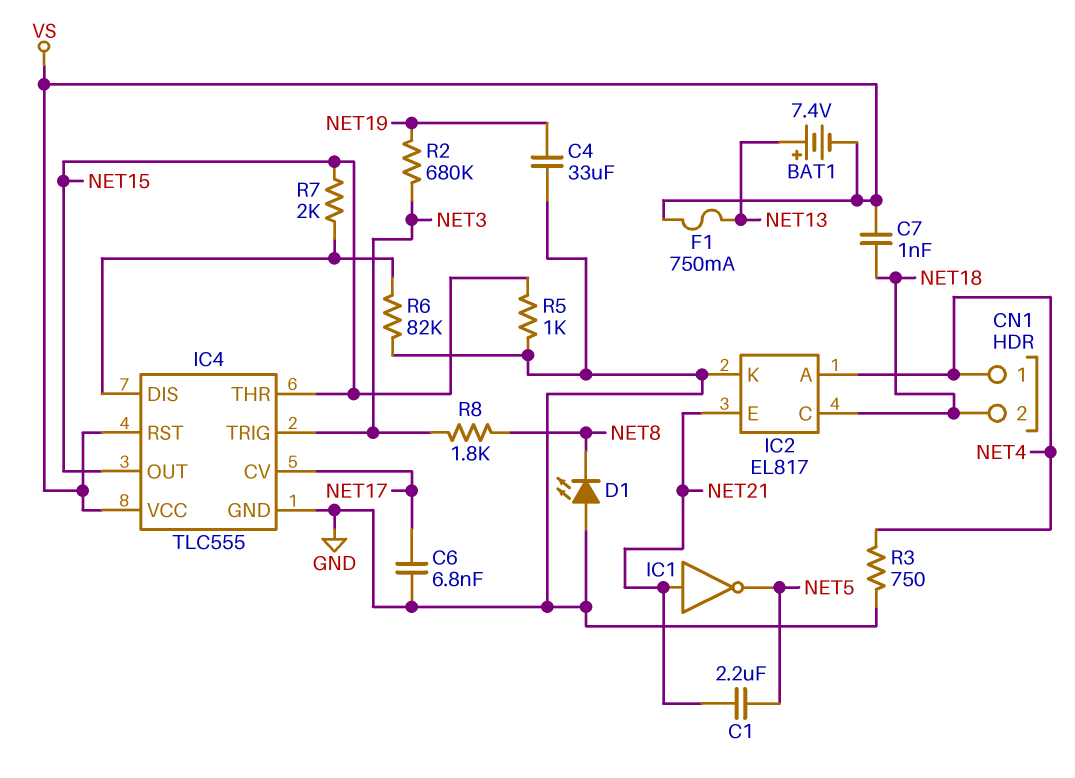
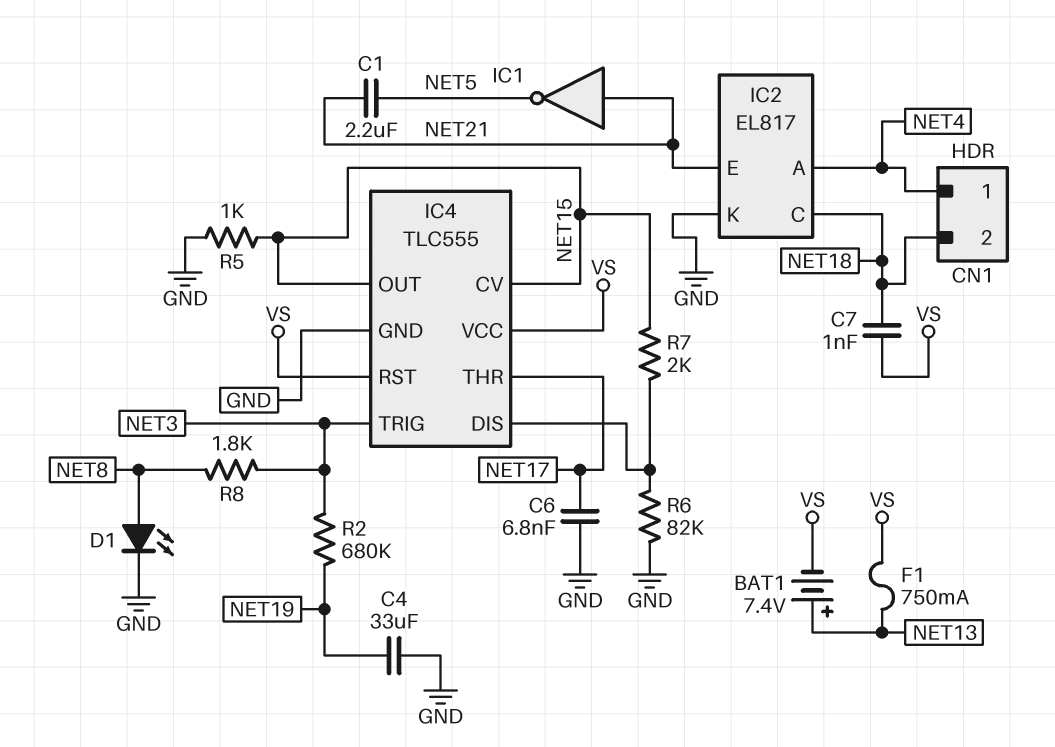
D1: LED (A GND, K NET8) -> LED (A NET8, K GND)
IC4 pin CV: NET17 -> NET15
IC4 pin THR: NET15 -> NET17
R3: 750 (GND, NET4) -> none

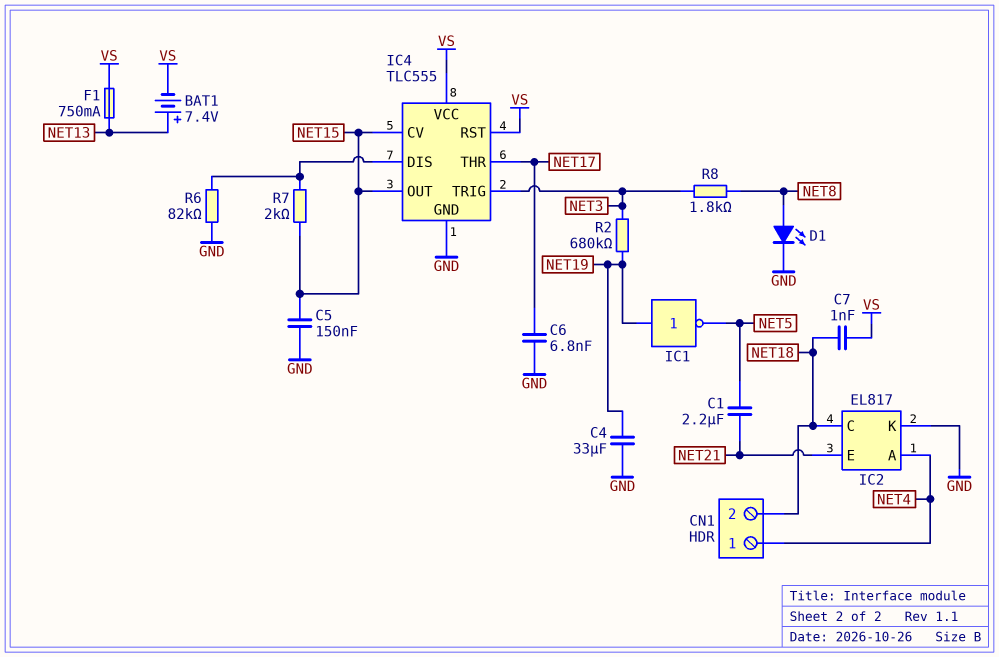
C5: none -> 150nF (GND, NET15)
IC1: NOT (in NET21, out NET5) -> NOT (in NET19, out NET5)
R5: 1k (GND, NET15) -> none

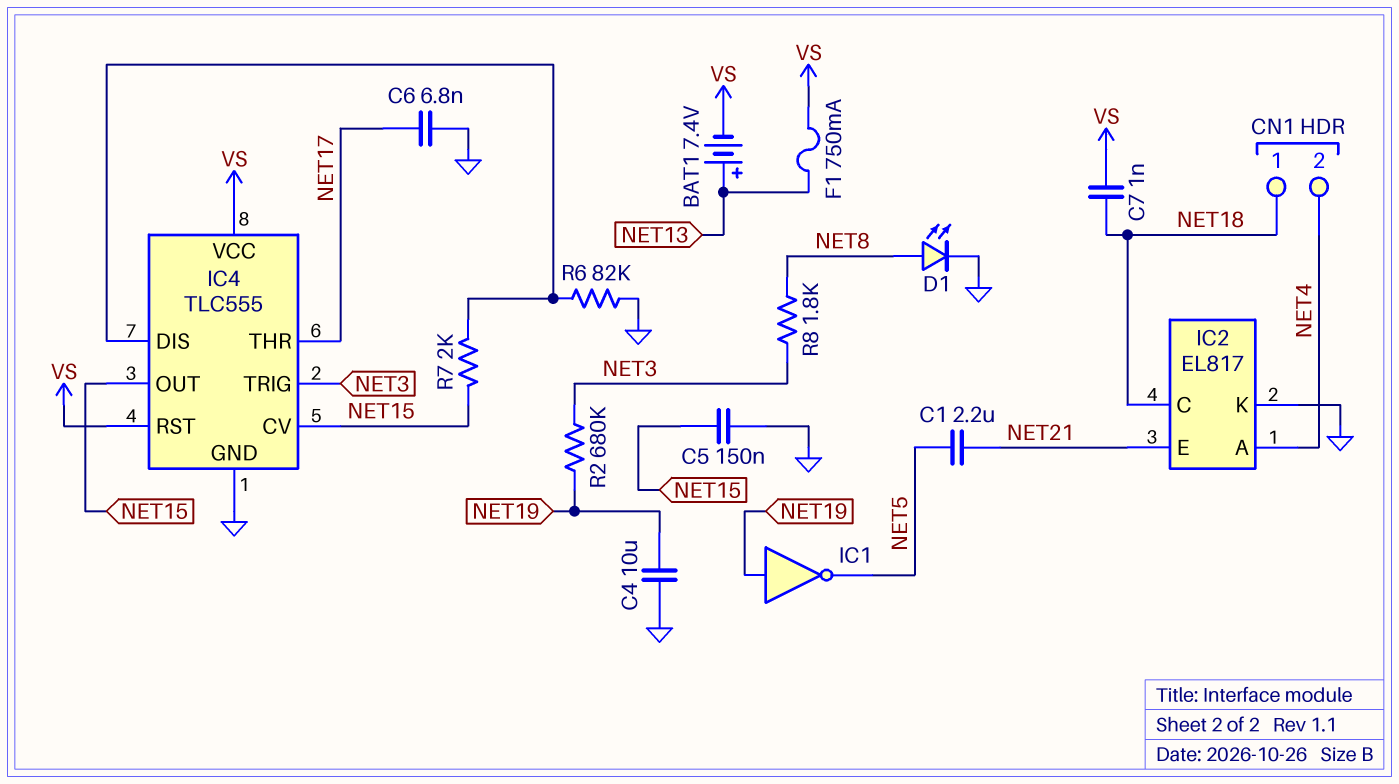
C4: 33uF (GND, NET19) -> 10uF (GND, NET19)
CN1 pin 1: NET4 -> NET18
CN1 pin 2: NET18 -> NET4

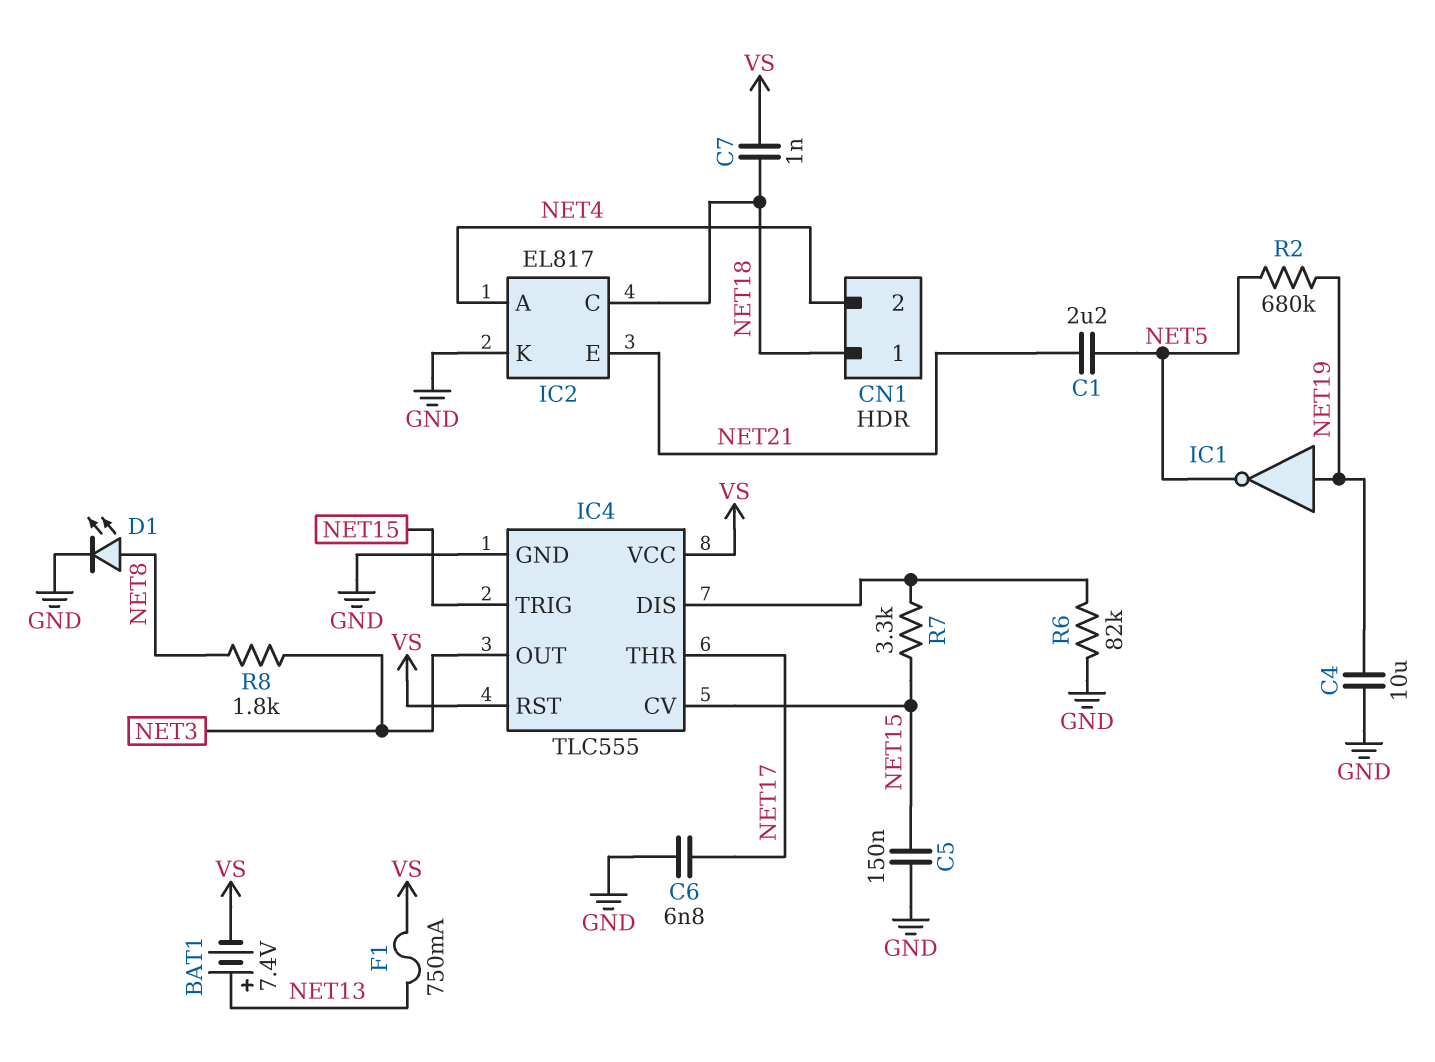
IC4 pin OUT: NET15 -> NET3
IC4 pin TRIG: NET3 -> NET15
R2: 680k (NET3, NET19) -> 680k (NET5, NET19)
R7: 2k (IC4/DIS, NET15) -> 3.3k (IC4/DIS, NET15)

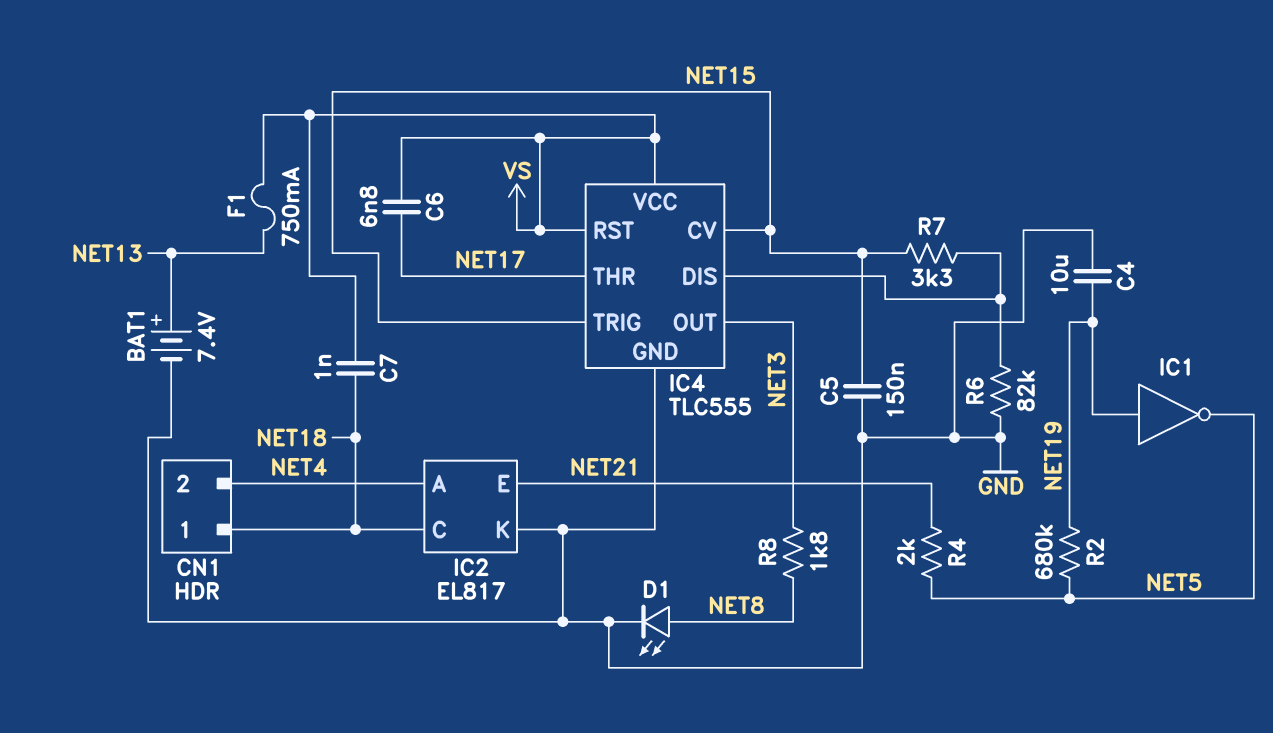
BAT1: 7.4V (plus NET13, minus VS) -> 7.4V (plus NET13, minus GND)
C1: 2.2uF (NET5, NET21) -> none
C6: 6.8nF (GND, NET17) -> 6.8nF (NET17, VS)
R4: none -> 2k (NET5, NET21)

